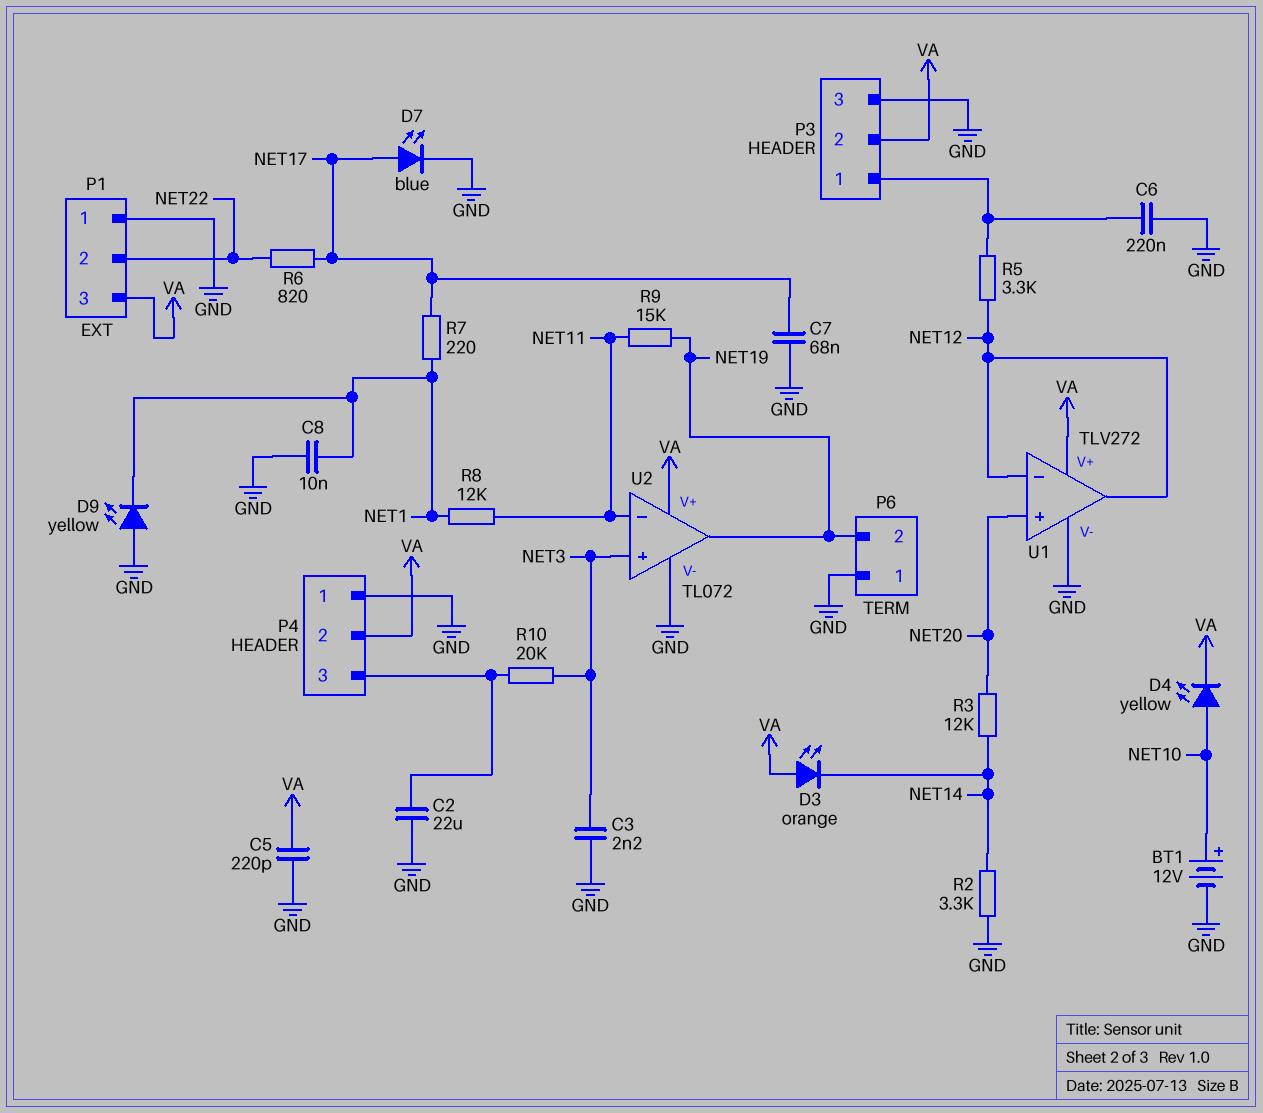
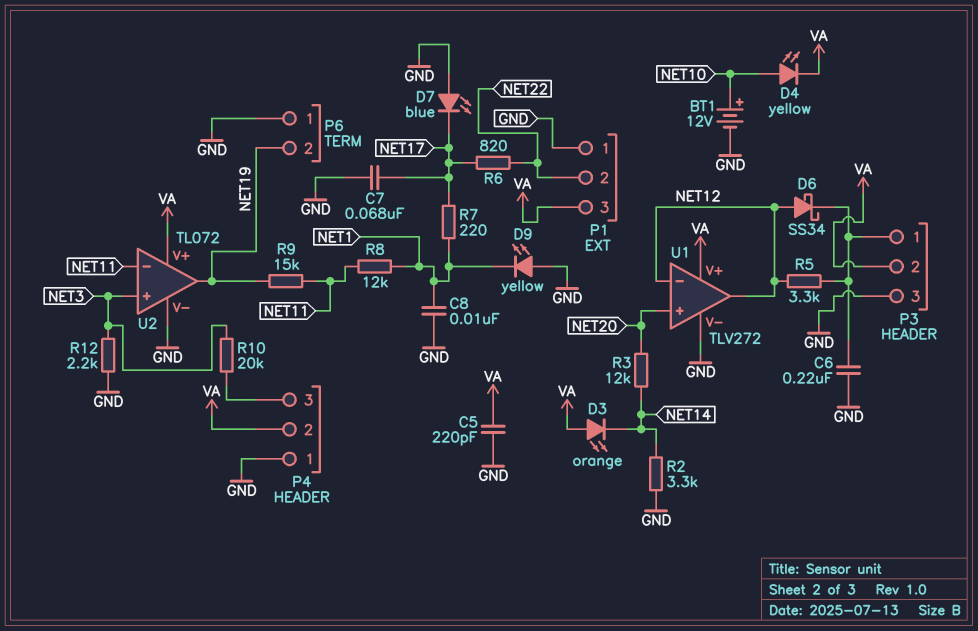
C2: 22uF (GND, P4/3) -> none
C3: 2.2nF (GND, NET3) -> none
D6: none -> schottky SS34 (A NET12, K P3/1)
D7: LED blue (A NET17, K GND) -> LED blue (A GND, K NET17)
R12: none -> 2.2k (GND, NET3)

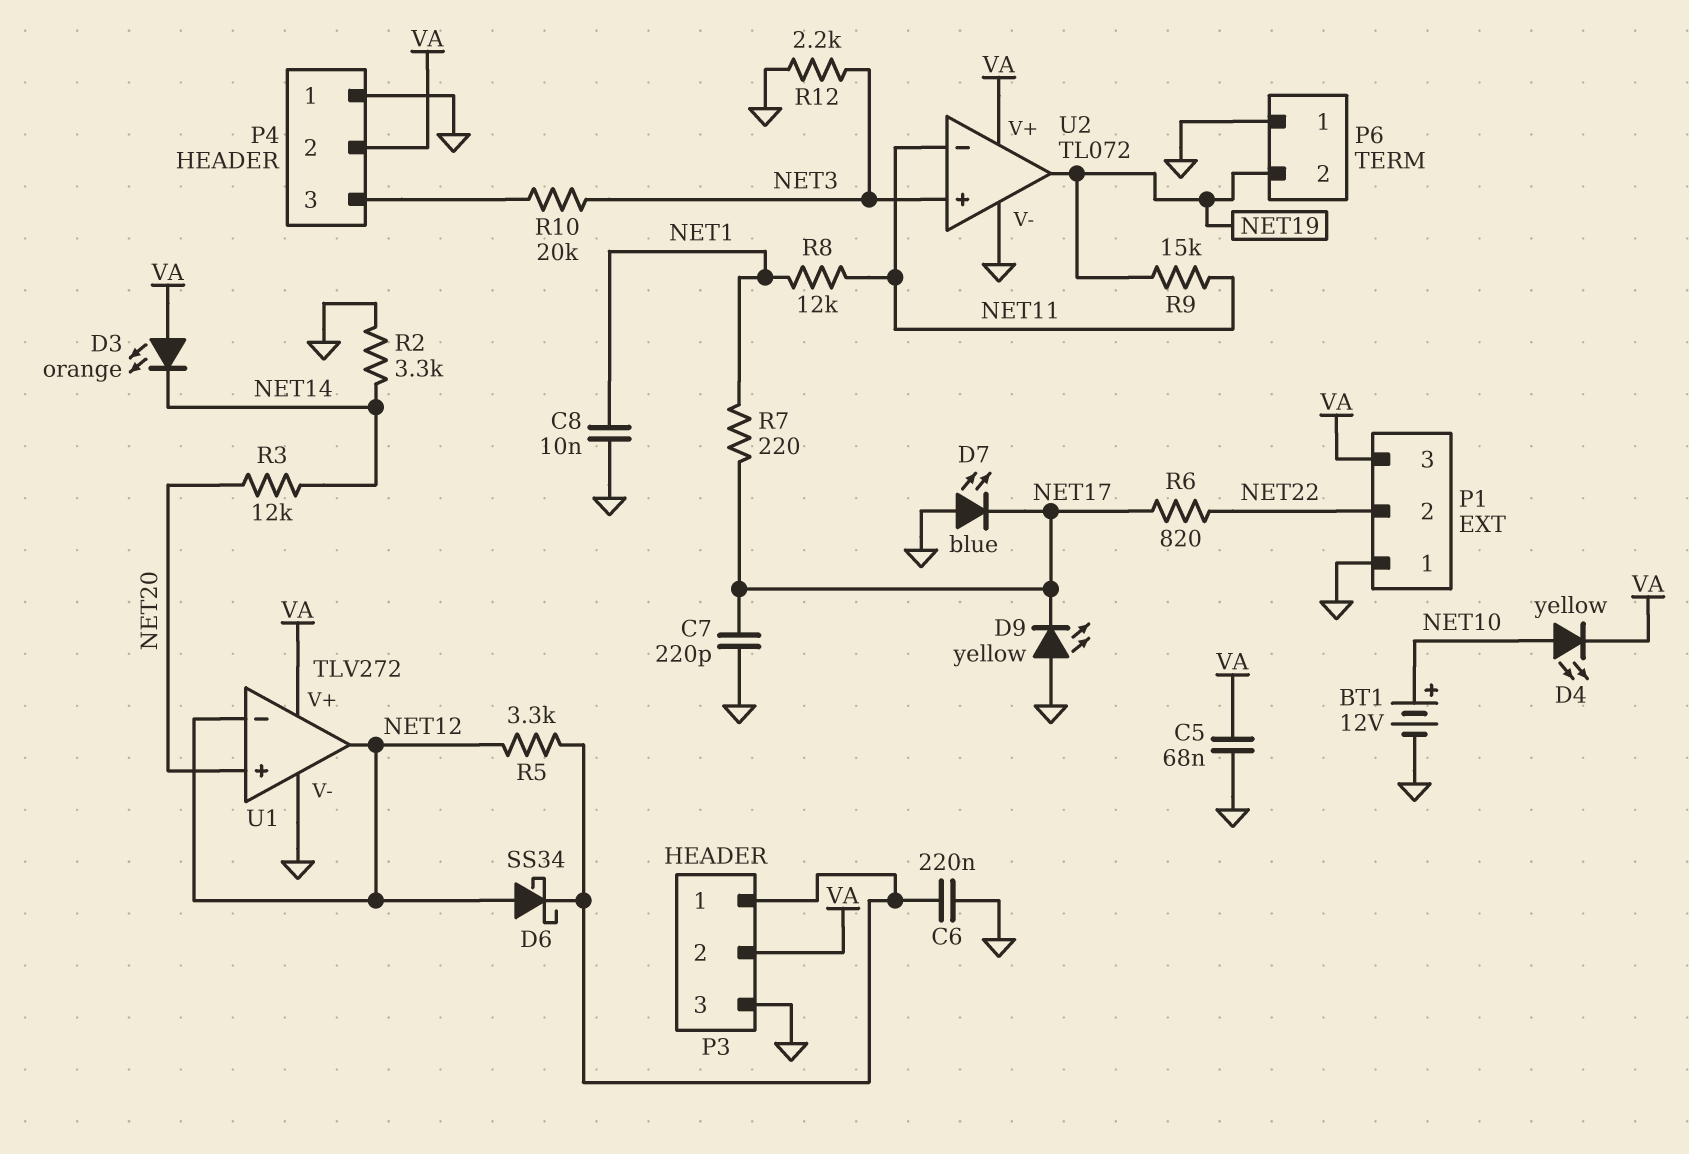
C5: 220pF (GND, VA) -> 68nF (GND, VA)
C7: 68nF (GND, NET17) -> 220pF (GND, NET17)
D9: LED yellow (A GND, K NET1) -> LED yellow (A GND, K NET17)

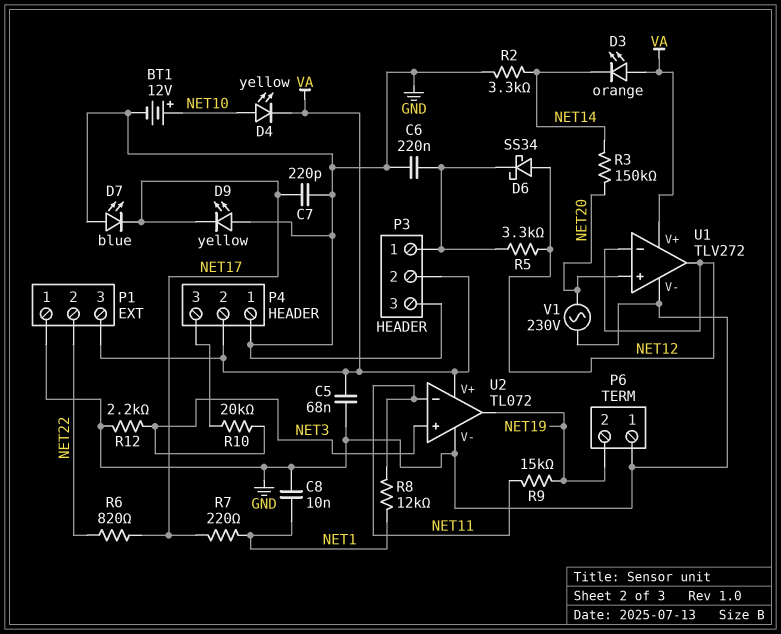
R3: 12k (NET14, NET20) -> 150k (NET14, NET20)
V1: none -> AC 230V (GND, NET20)

